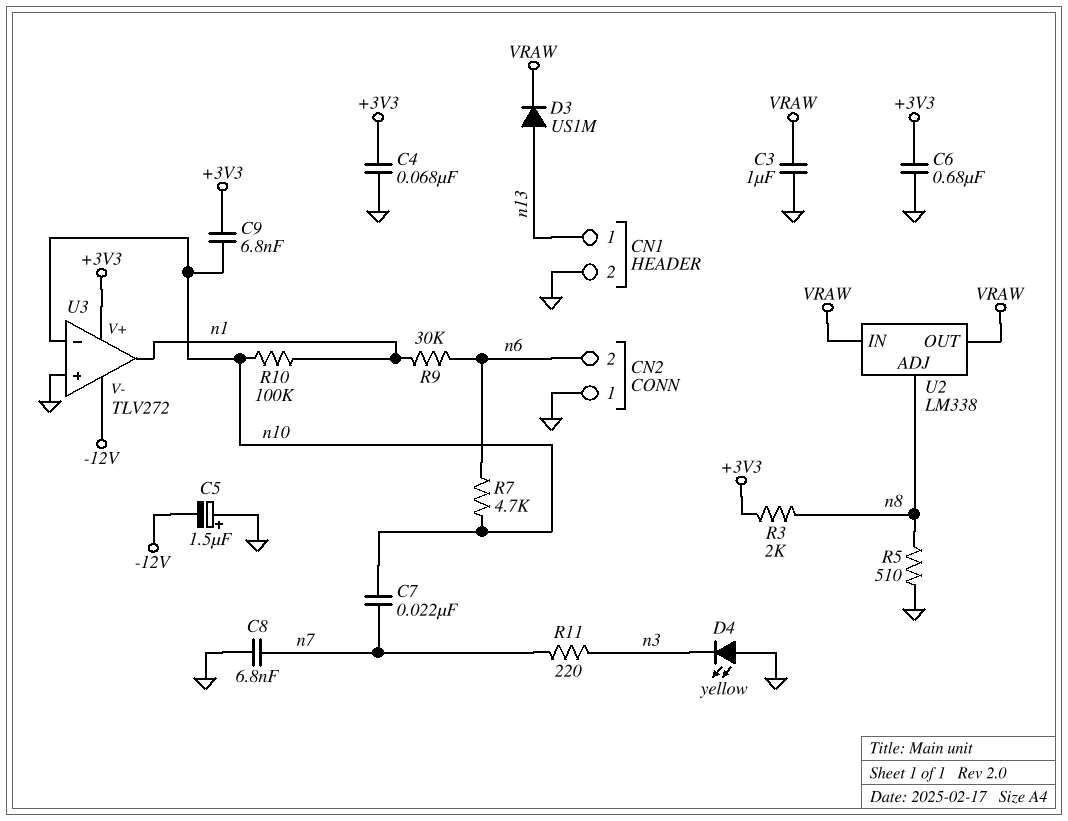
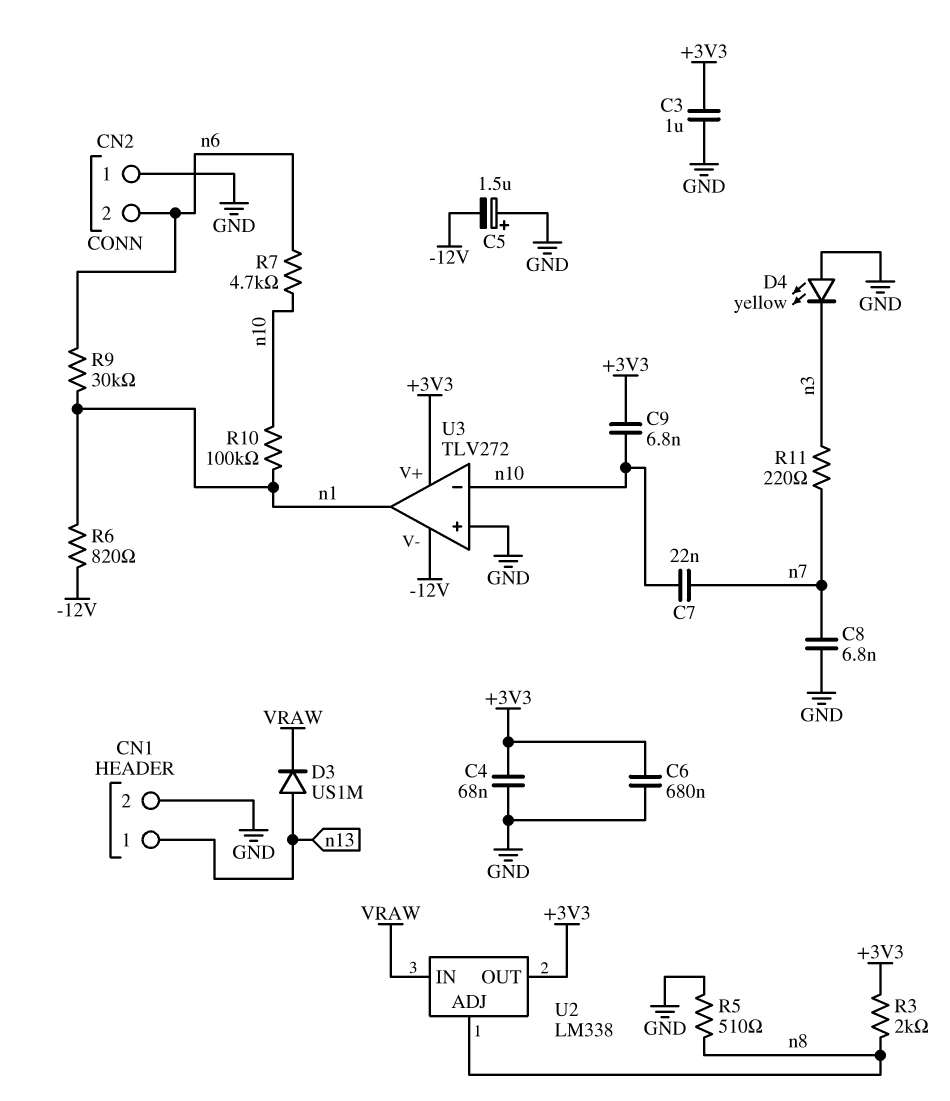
C3: 1uF (GND, VRAW) -> 1uF (+3V3, GND)
R6: none -> 820 (-12V, n1)
U2 pin OUT: VRAW -> +3V3

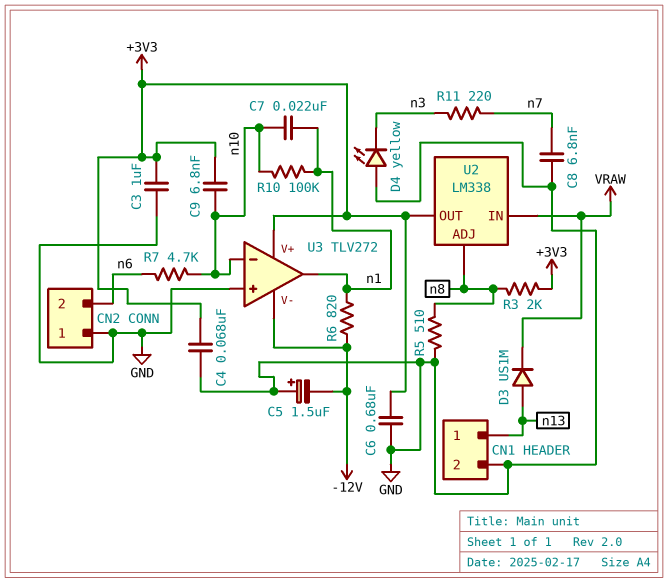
C7: 22nF (n7, n10) -> 22nF (n1, n10)
R9: 30k (n1, n6) -> none

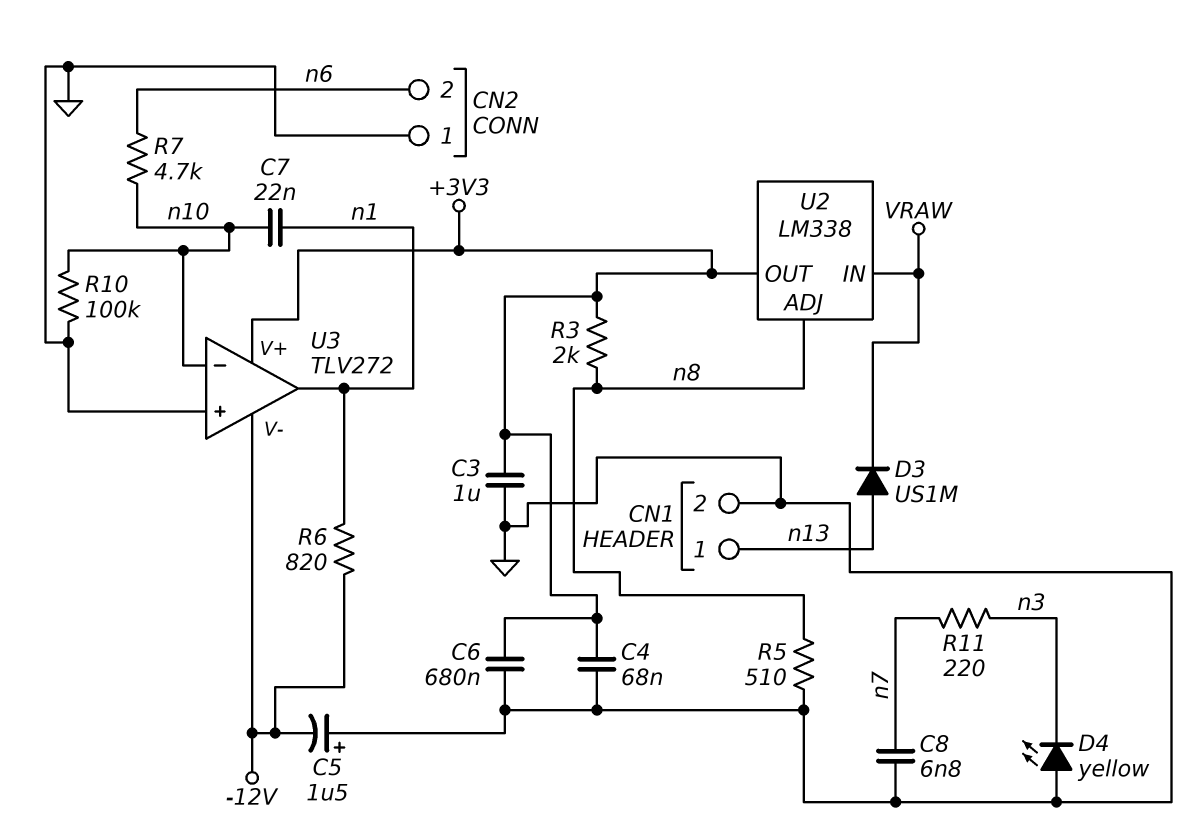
C9: 6.8nF (+3V3, n10) -> none
R10: 100k (n1, n10) -> 100k (GND, n10)

